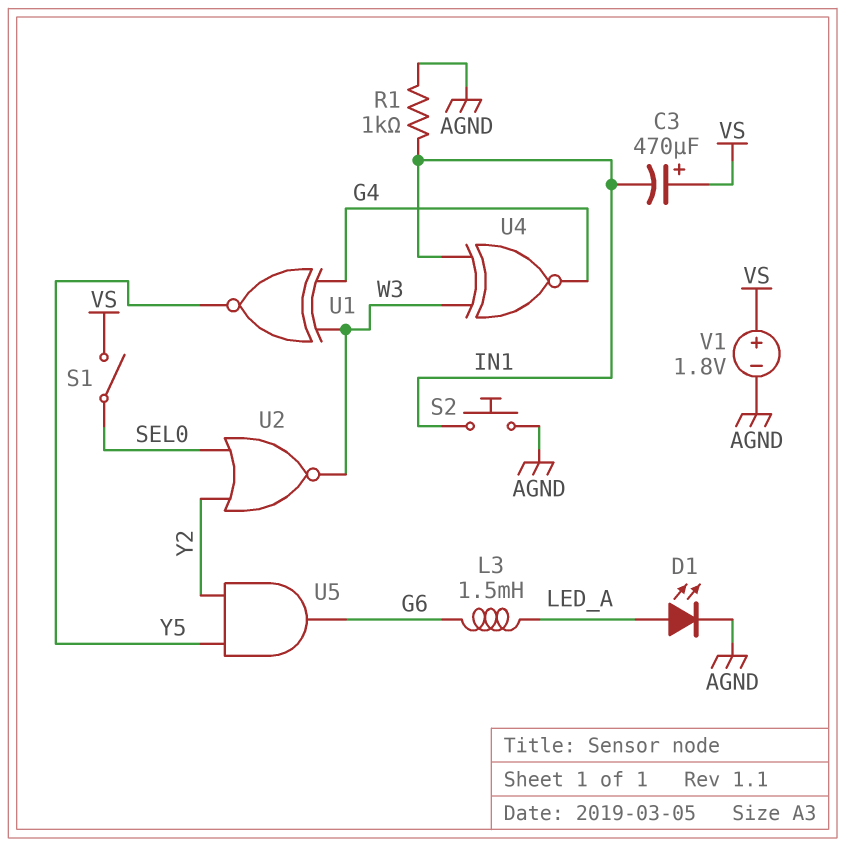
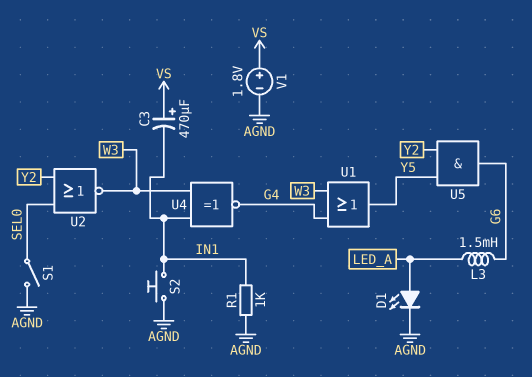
S1: switch (SEL0, VS) -> switch (AGND, SEL0)
U1: XNOR (in G4, in W3, out Y5) -> OR (in G4, in W3, out Y5)

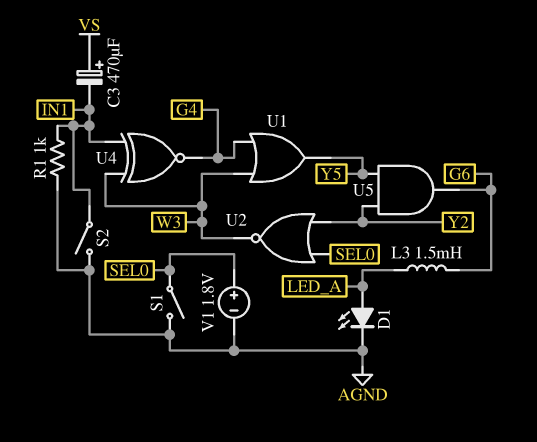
S2: button (AGND, IN1) -> switch (AGND, IN1)
V1: 1.8V (plus VS, minus AGND) -> 1.8V (plus SEL0, minus AGND)

